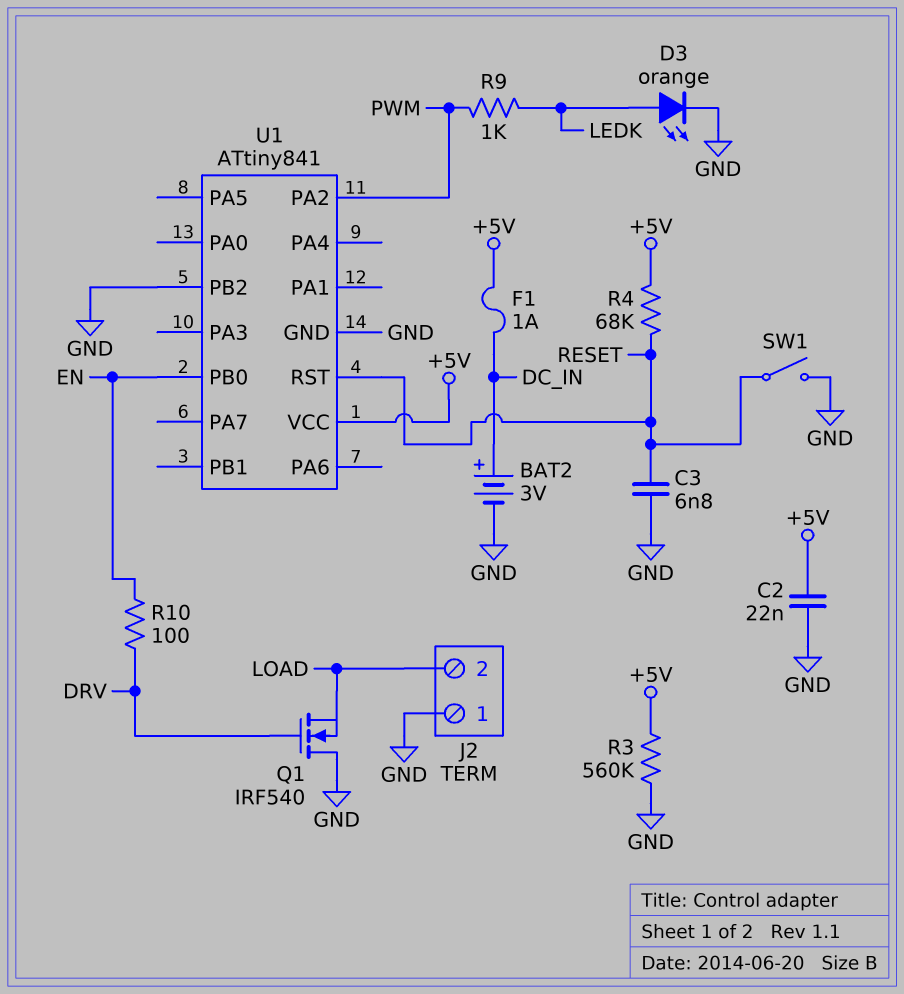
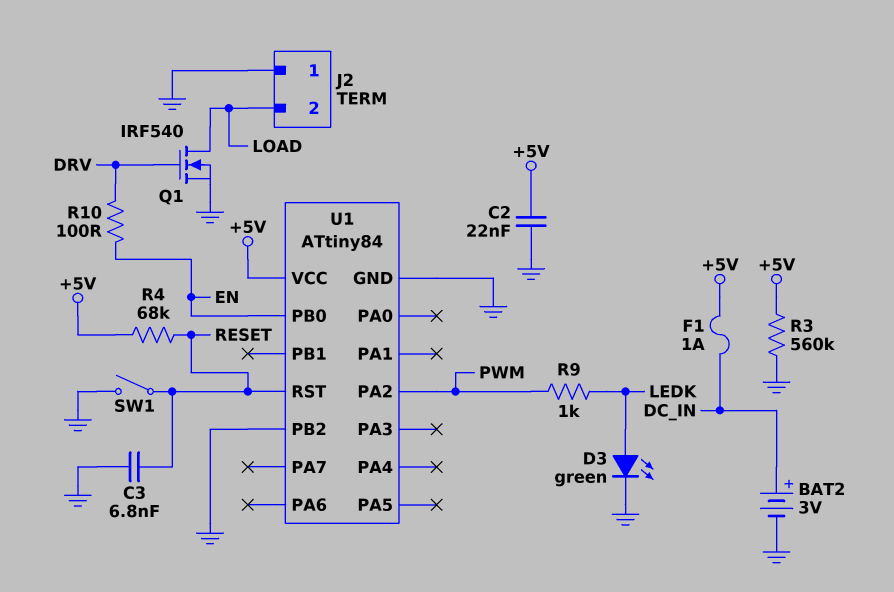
D3: LED orange (A LEDK, K GND) -> LED green (A LEDK, K GND)
Q1: NMOS IRF540 (G DRV, D GND, S LOAD) -> NMOS IRF540 (G DRV, D LOAD, S GND)
U1: ATtiny841 -> ATtiny84

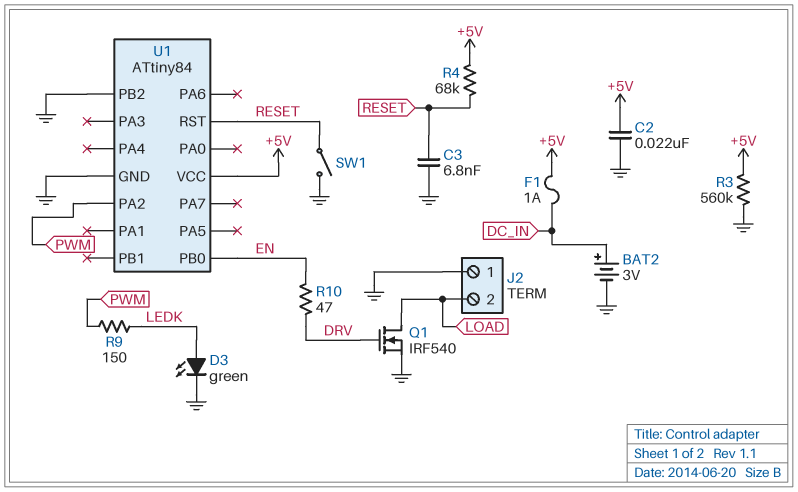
R9: 1k (LEDK, PWM) -> 150 (LEDK, PWM)
R10: 100 (DRV, EN) -> 47 (DRV, EN)

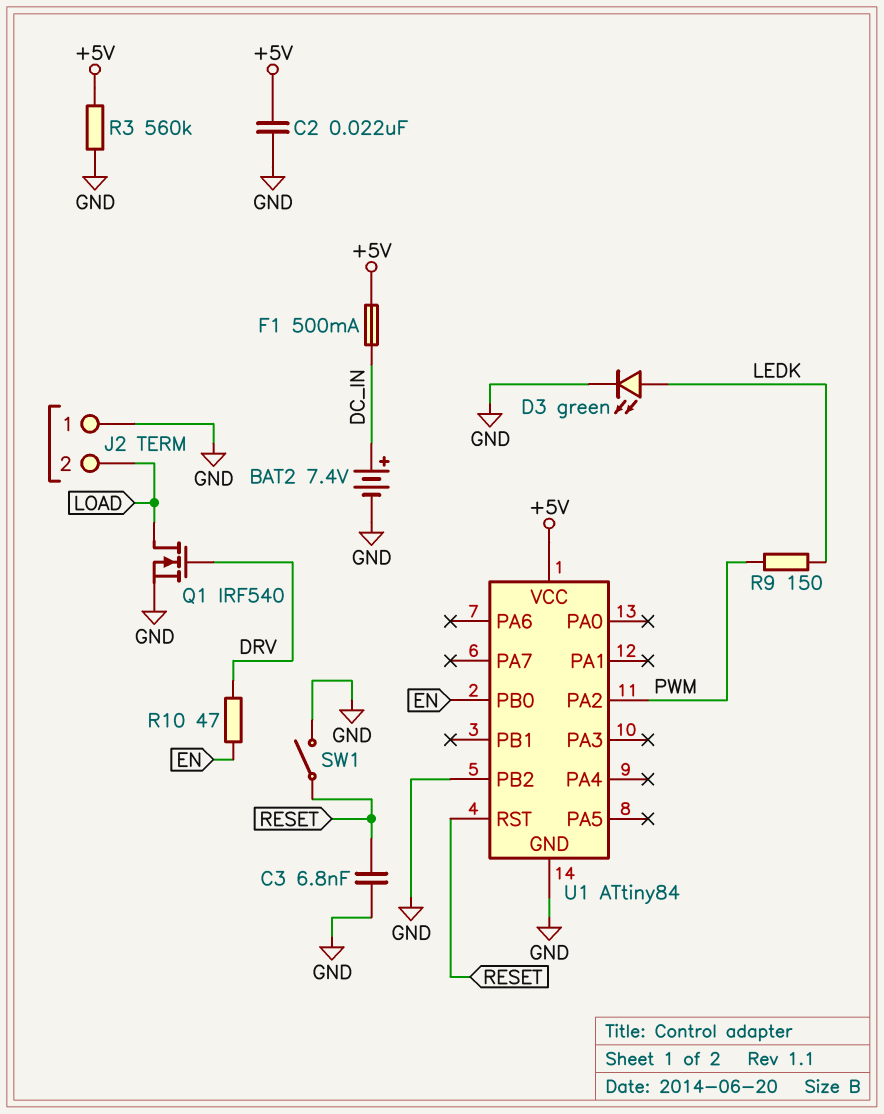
BAT2: 3V (plus DC_IN, minus GND) -> 7.4V (plus DC_IN, minus GND)
F1: 1A (+5V, DC_IN) -> 500mA (+5V, DC_IN)
R4: 68k (+5V, RESET) -> none

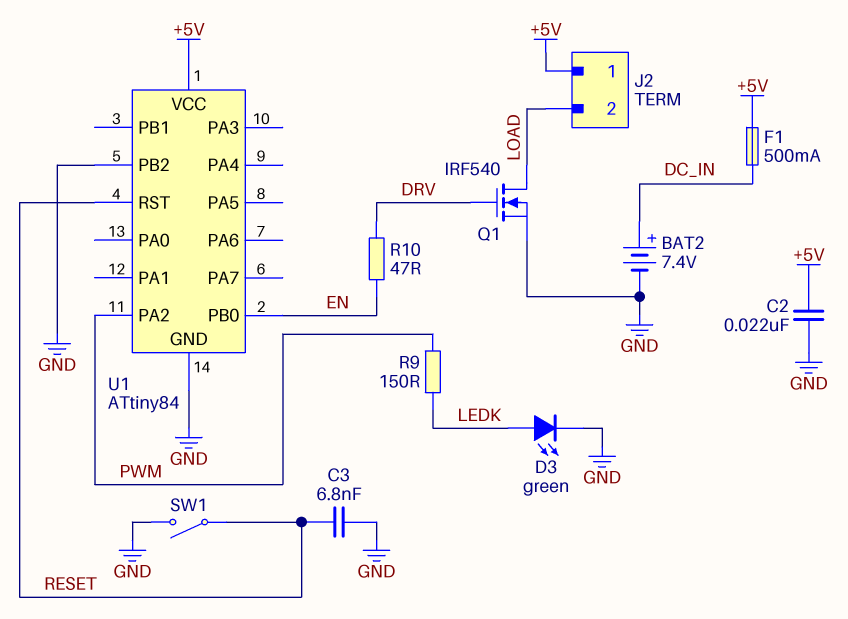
J2 pin 1: GND -> +5V
R3: 560k (+5V, GND) -> none

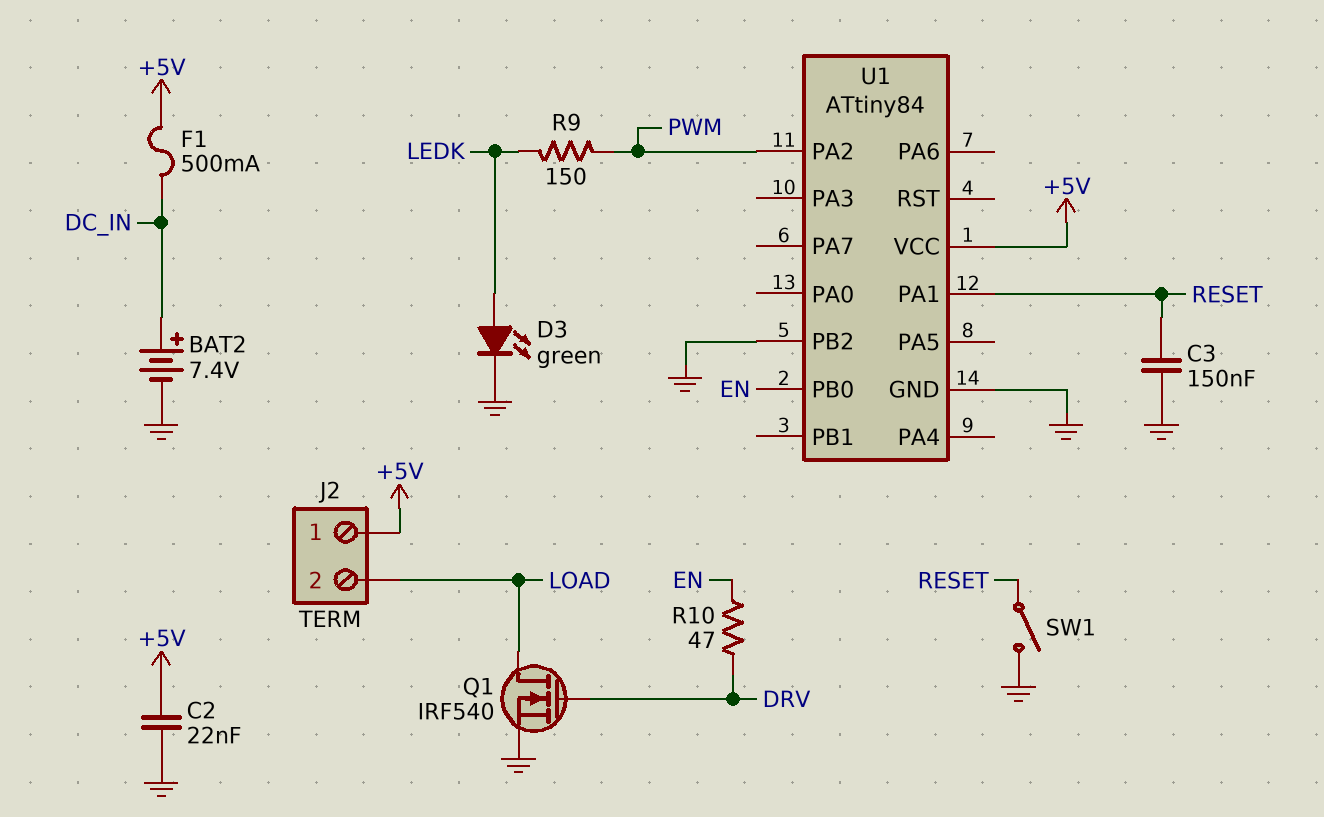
C3: 6.8nF (GND, RESET) -> 150nF (GND, RESET)
U1 pin PA1: none -> RESET
U1 pin RST: RESET -> none

